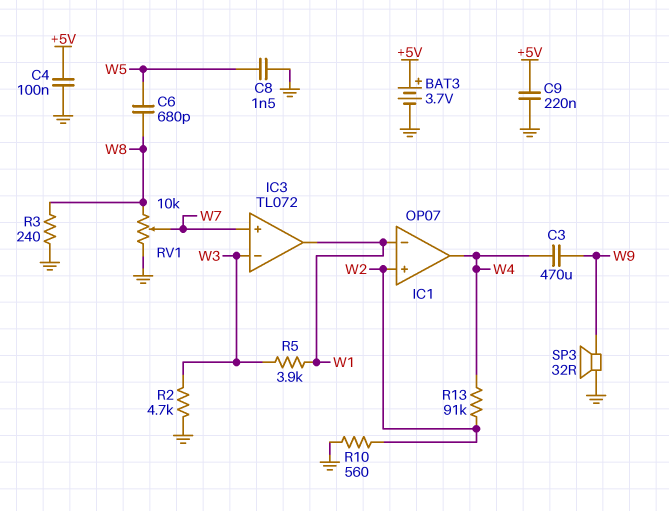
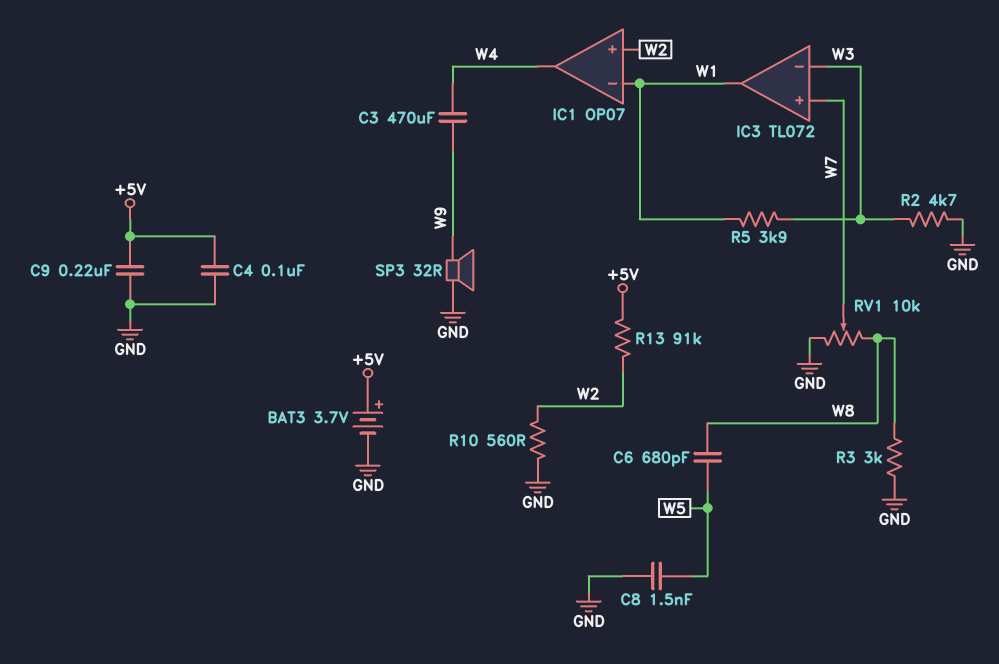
R3: 240 (GND, W8) -> 3k (GND, W8)
R13: 91k (W2, W4) -> 91k (+5V, W2)

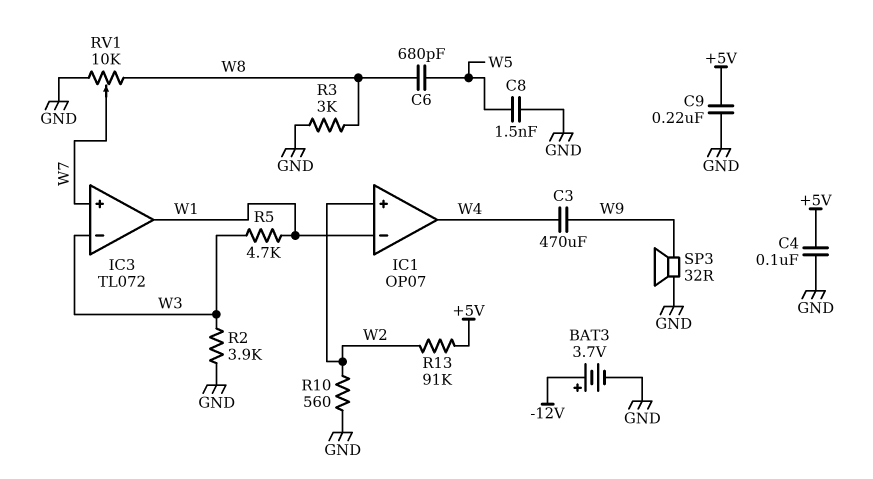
BAT3: 3.7V (plus +5V, minus GND) -> 3.7V (plus -12V, minus GND)
R2: 4.7k (GND, W3) -> 3.9k (GND, W3)
R5: 3.9k (W1, W3) -> 4.7k (W1, W3)

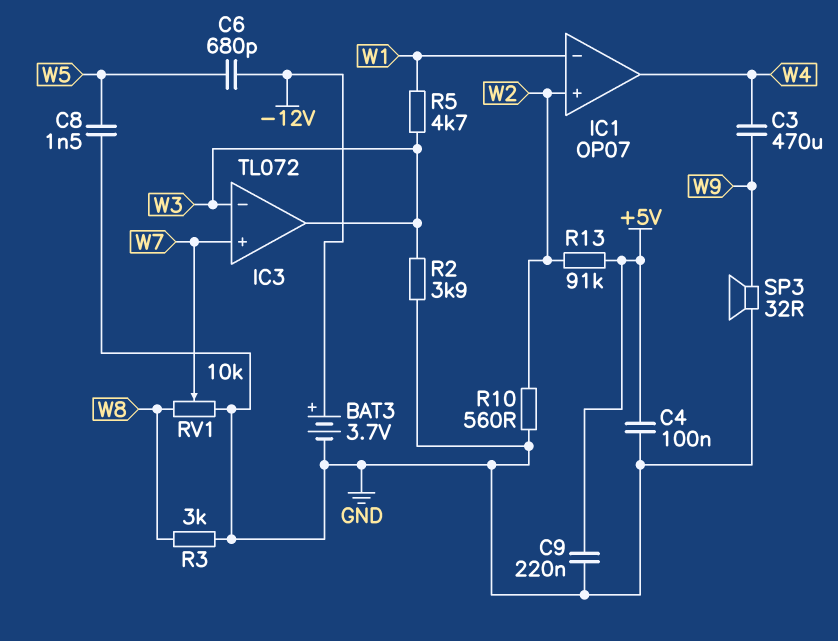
C6: 680pF (W5, W8) -> 680pF (-12V, W5)
IC3 pin out: W1 -> W3

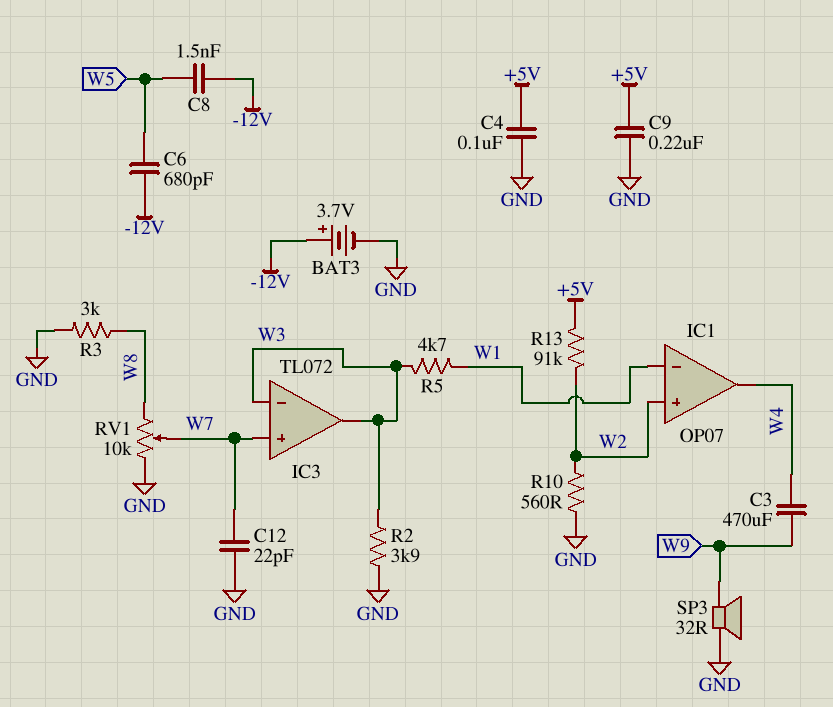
C8: 1.5nF (GND, W5) -> 1.5nF (-12V, W5)
C12: none -> 22pF (GND, W7)

